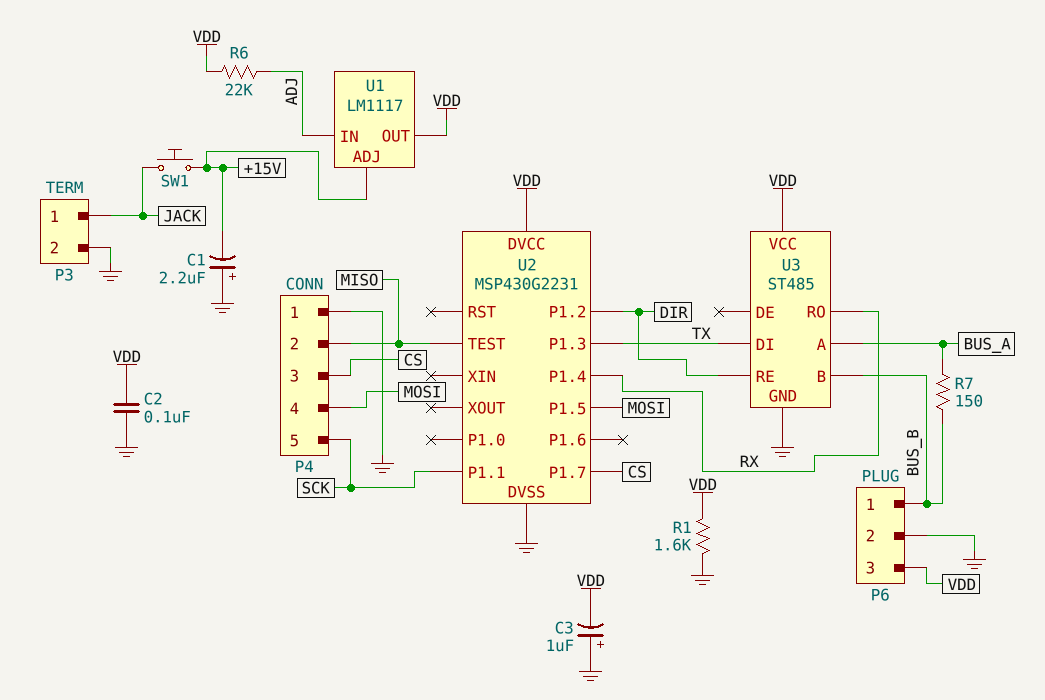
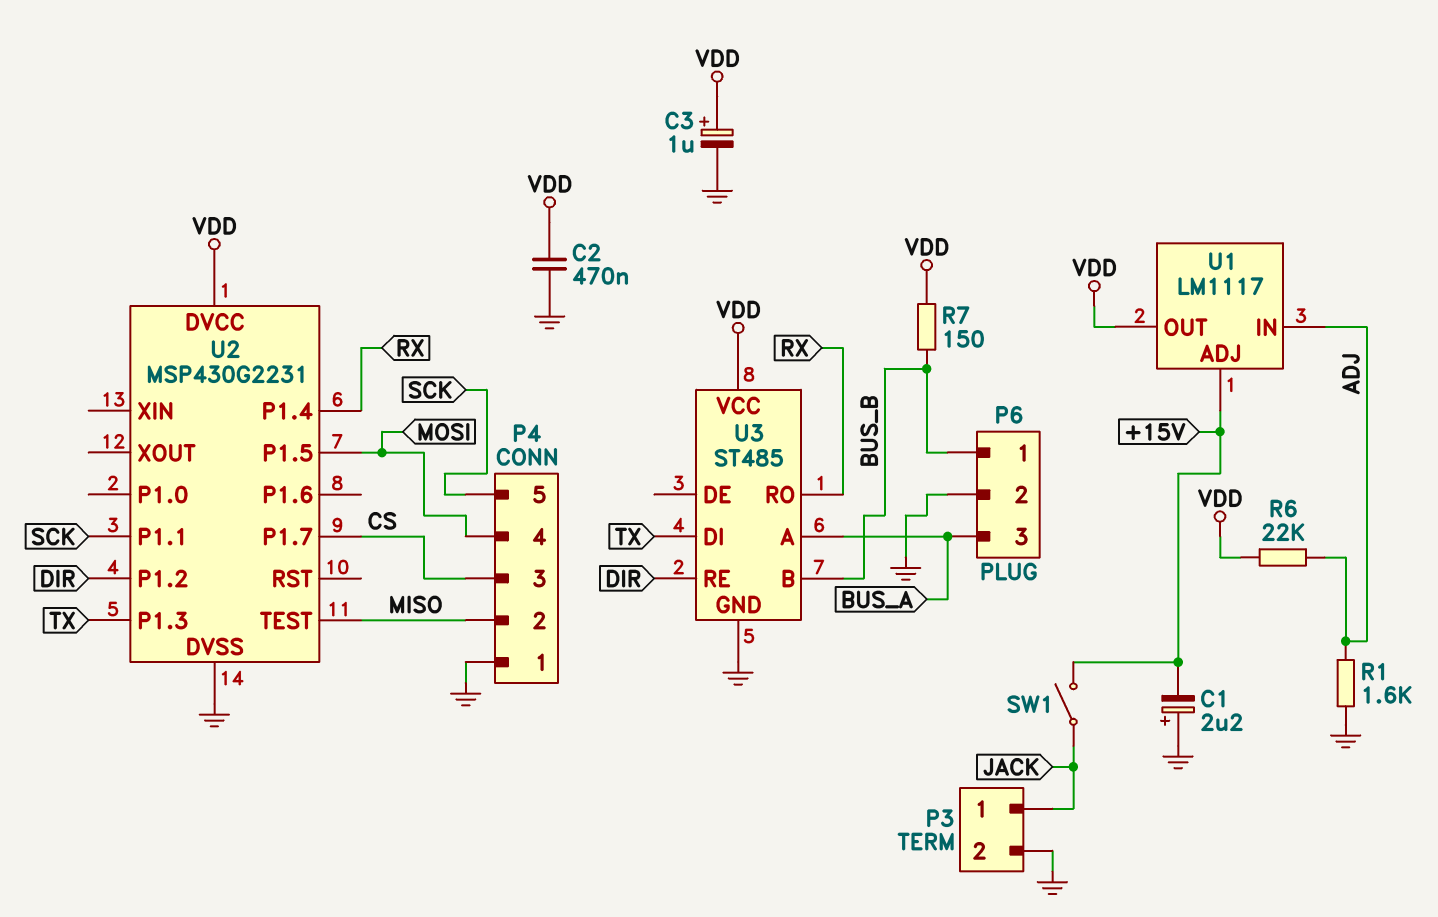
C2: 100nF (GND, VDD) -> 470nF (GND, VDD)
C3: 1uF (plus GND, minus VDD) -> 1uF (plus VDD, minus GND)
P6 pin 3: VDD -> BUS_A
R1: 1.6k (GND, VDD) -> 1.6k (ADJ, GND)
R7: 150 (BUS_A, BUS_B) -> 150 (BUS_B, VDD)
SW1: button (+15V, JACK) -> switch (+15V, JACK)

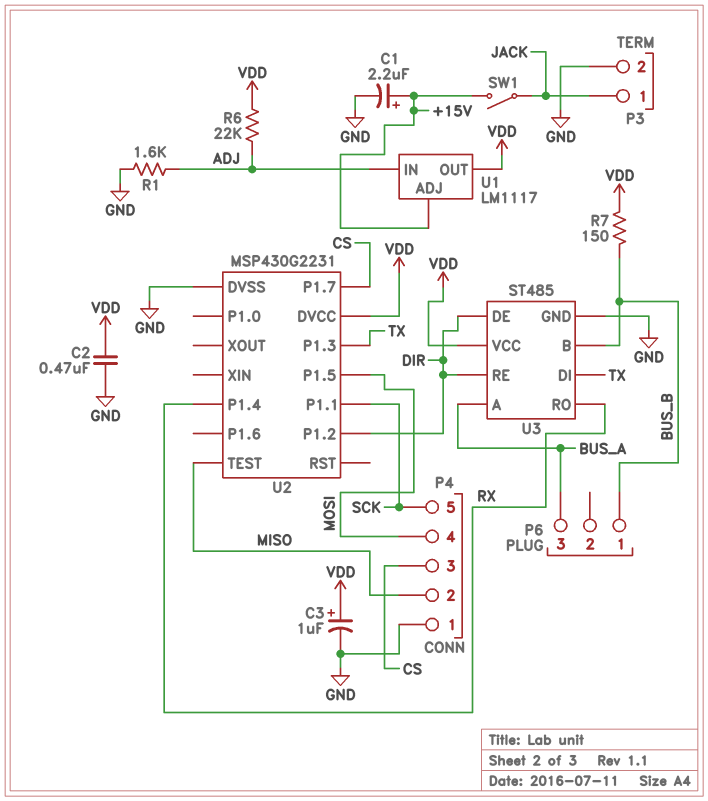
C1: 2.2uF (plus GND, minus +15V) -> 2.2uF (plus +15V, minus GND)
P6 pin 2: GND -> none
U3 pin DE: none -> DIR

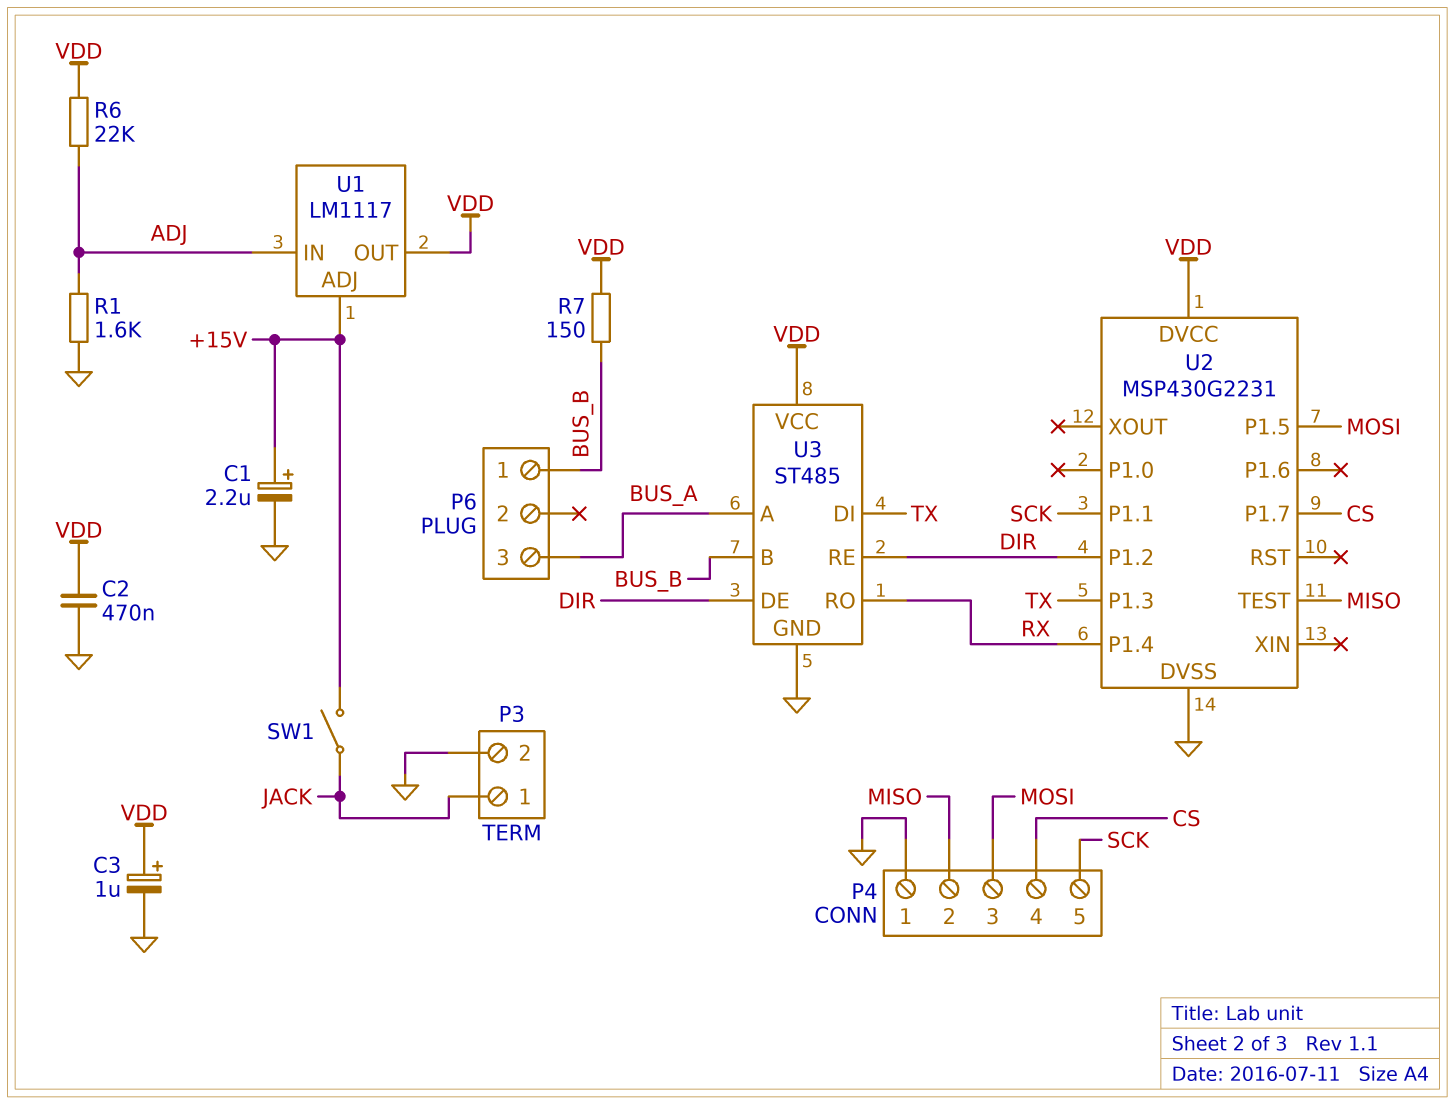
P4 pin 3: CS -> MOSI
P4 pin 4: MOSI -> CS

